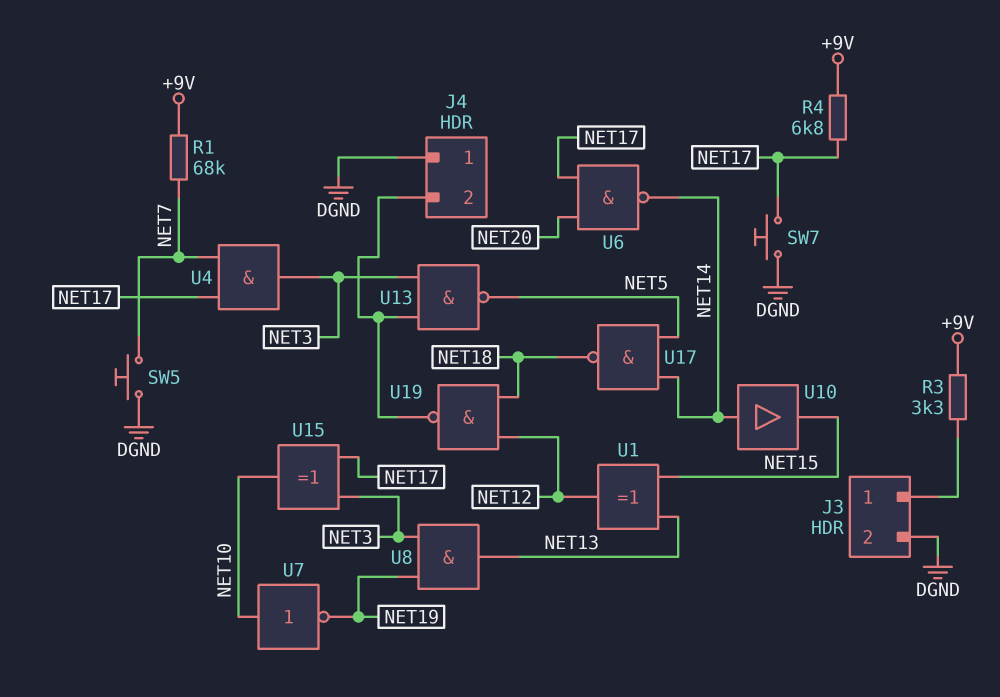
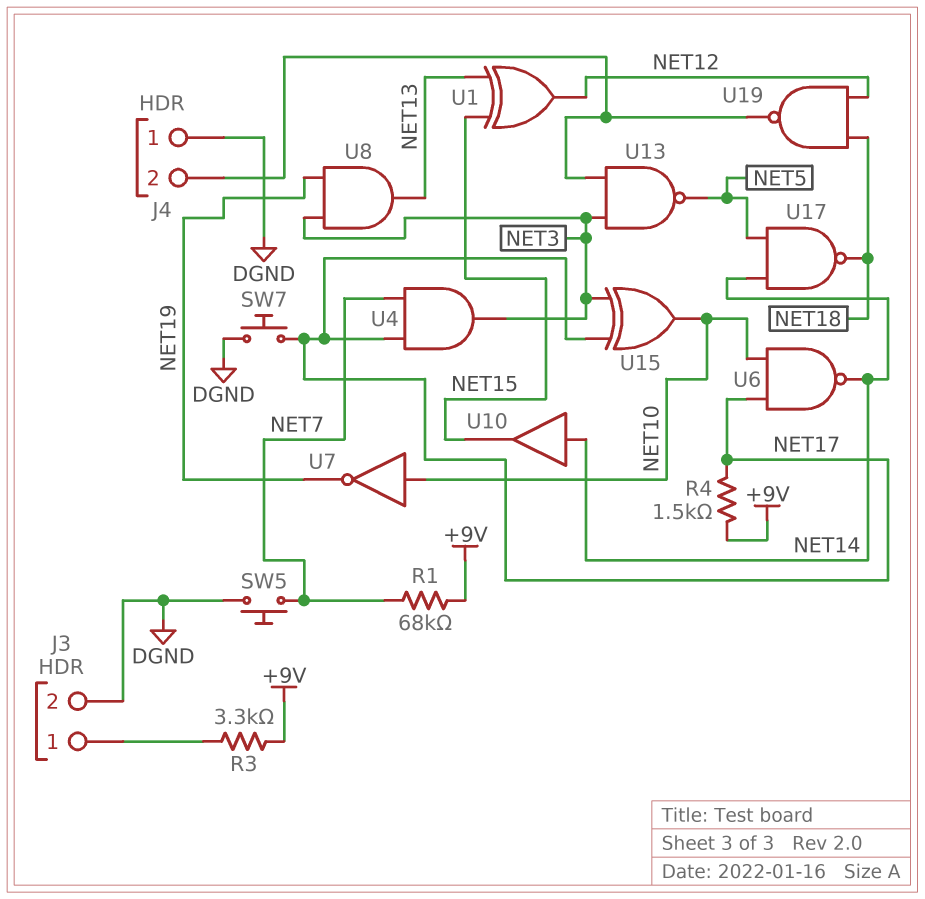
R4: 6.8k (+9V, NET17) -> 1.5k (+9V, NET17)
U6: NAND (in NET17, in NET20, out NET14) -> NAND (in NET10, in NET17, out NET14)

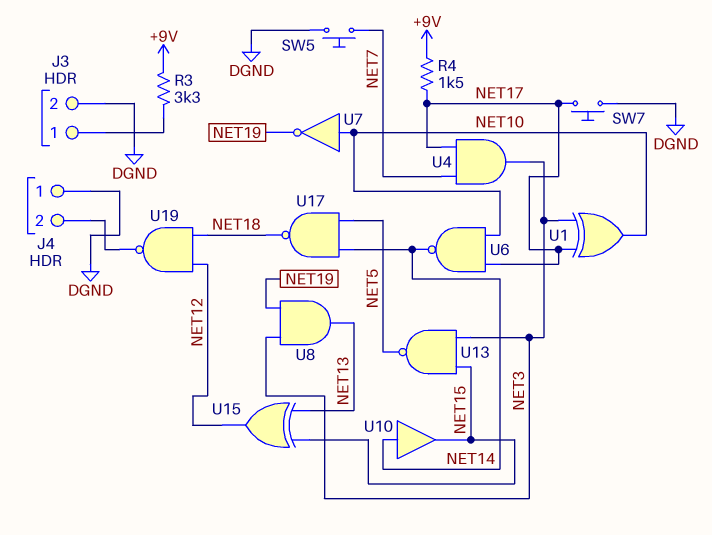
R1: 68k (+9V, NET7) -> none
U1: XOR (in NET13, in NET15, out NET12) -> XOR (in NET3, in NET17, out NET10)
U13: NAND (in J4/2, in NET3, out NET5) -> NAND (in NET3, in NET15, out NET5)
U15: XOR (in NET3, in NET17, out NET10) -> XOR (in NET13, in NET15, out NET12)

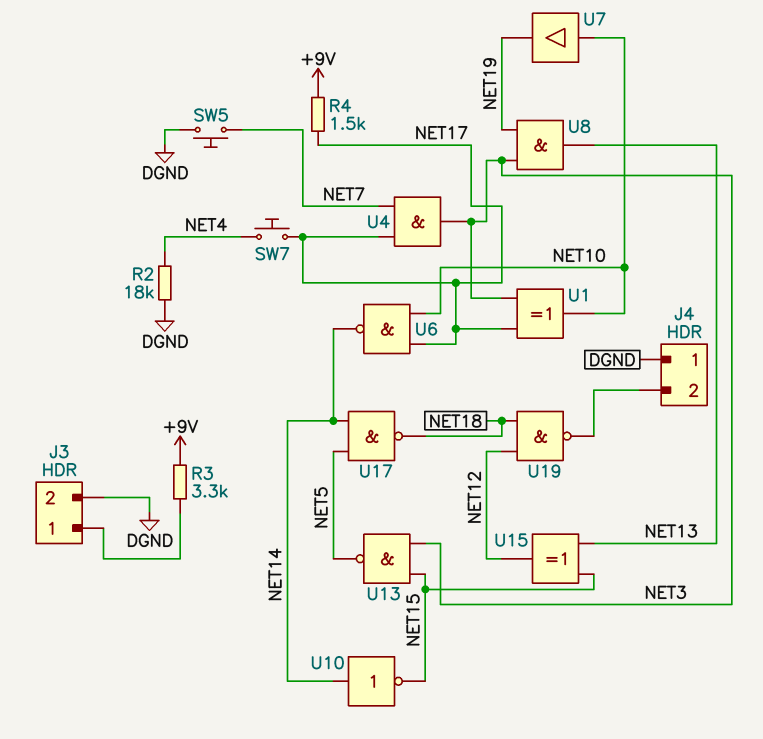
R2: none -> 18k (DGND, NET4)
SW7: button (DGND, NET17) -> button (NET4, NET17)
U7: NOT (in NET10, out NET19) -> buffer (in NET10, out NET19)
U10: buffer (in NET14, out NET15) -> NOT (in NET14, out NET15)

